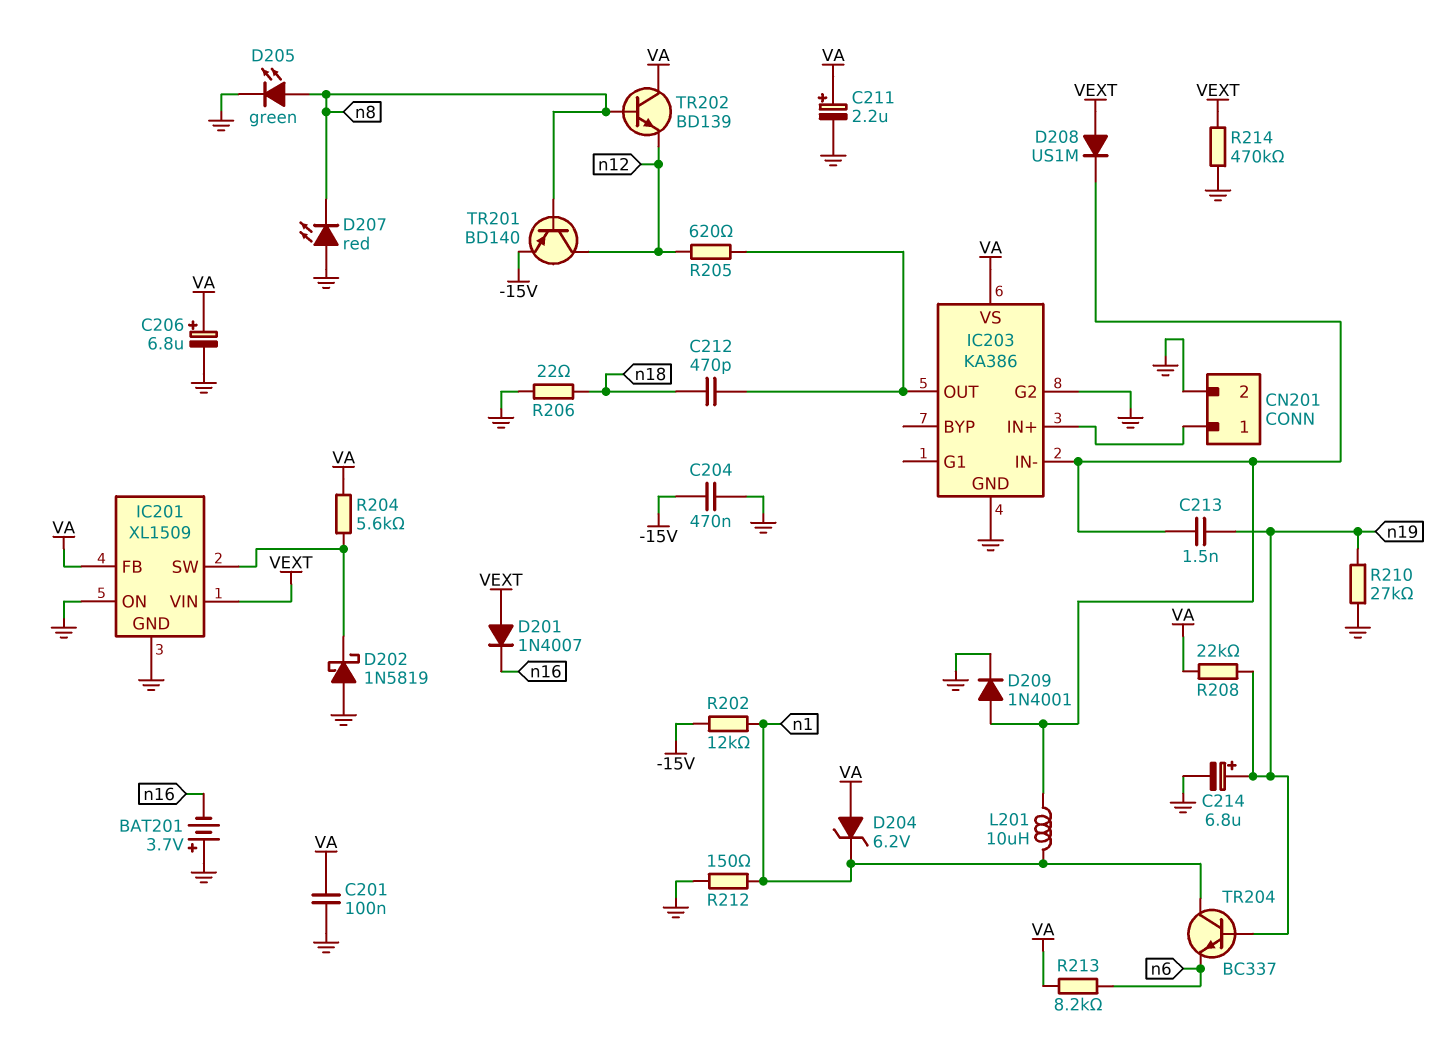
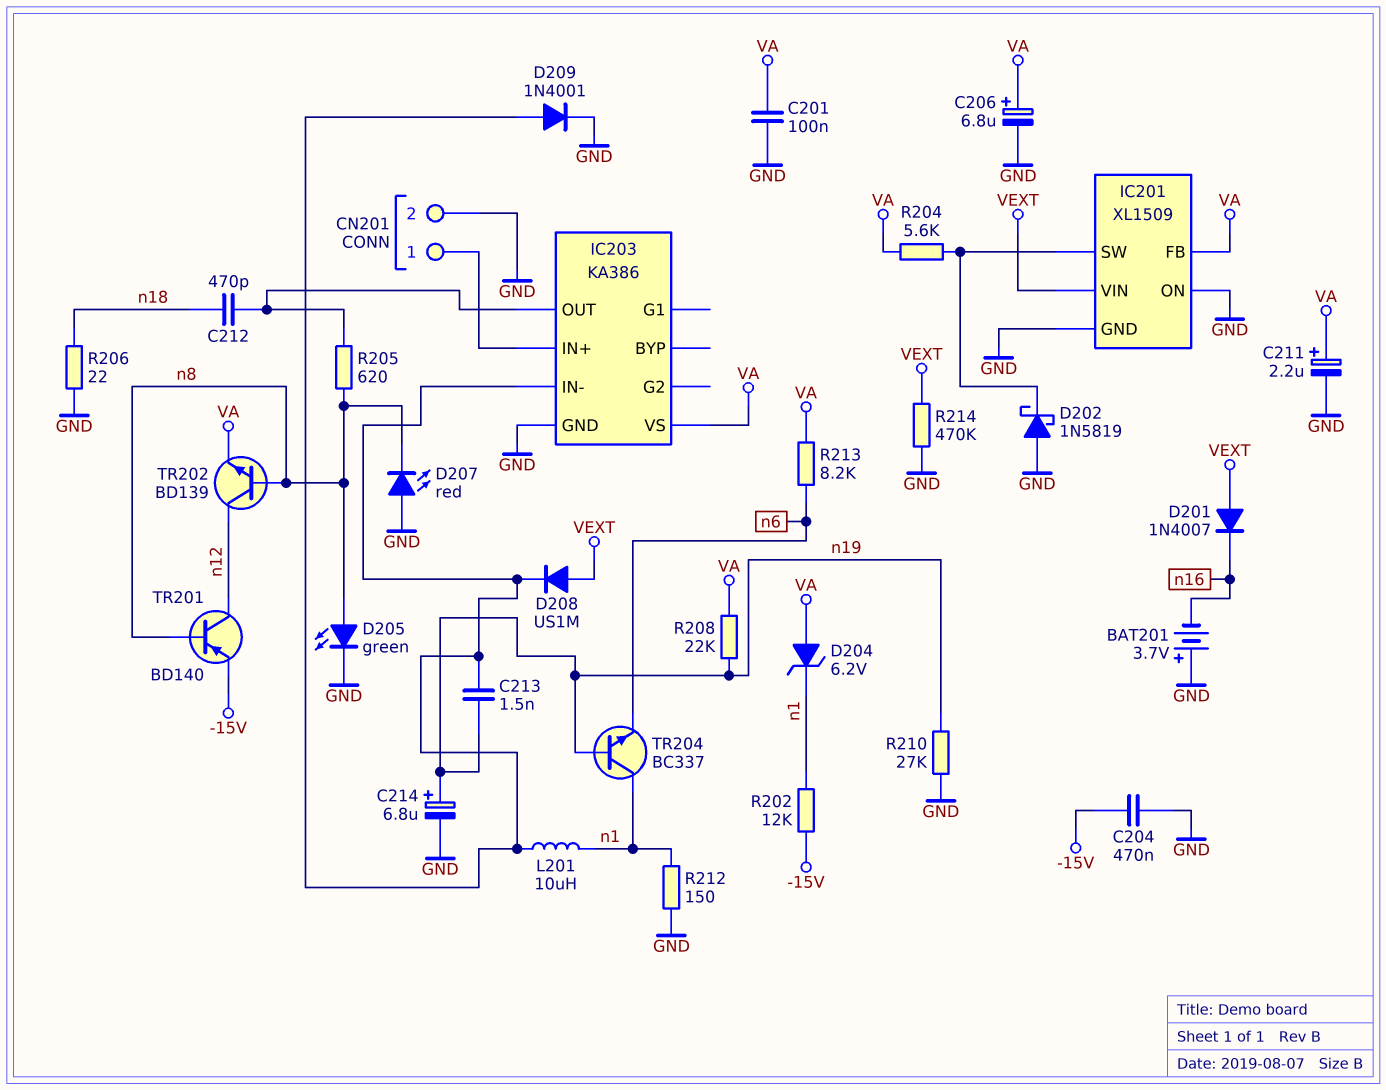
IC203 pin G2: GND -> none
R205: 620 (IC203/OUT, n12) -> 620 (IC203/OUT, n8)
TR202: NPN BD139 (B n8, C VA, E n12) -> NPN BD139 (B n8, C n12, E VA)

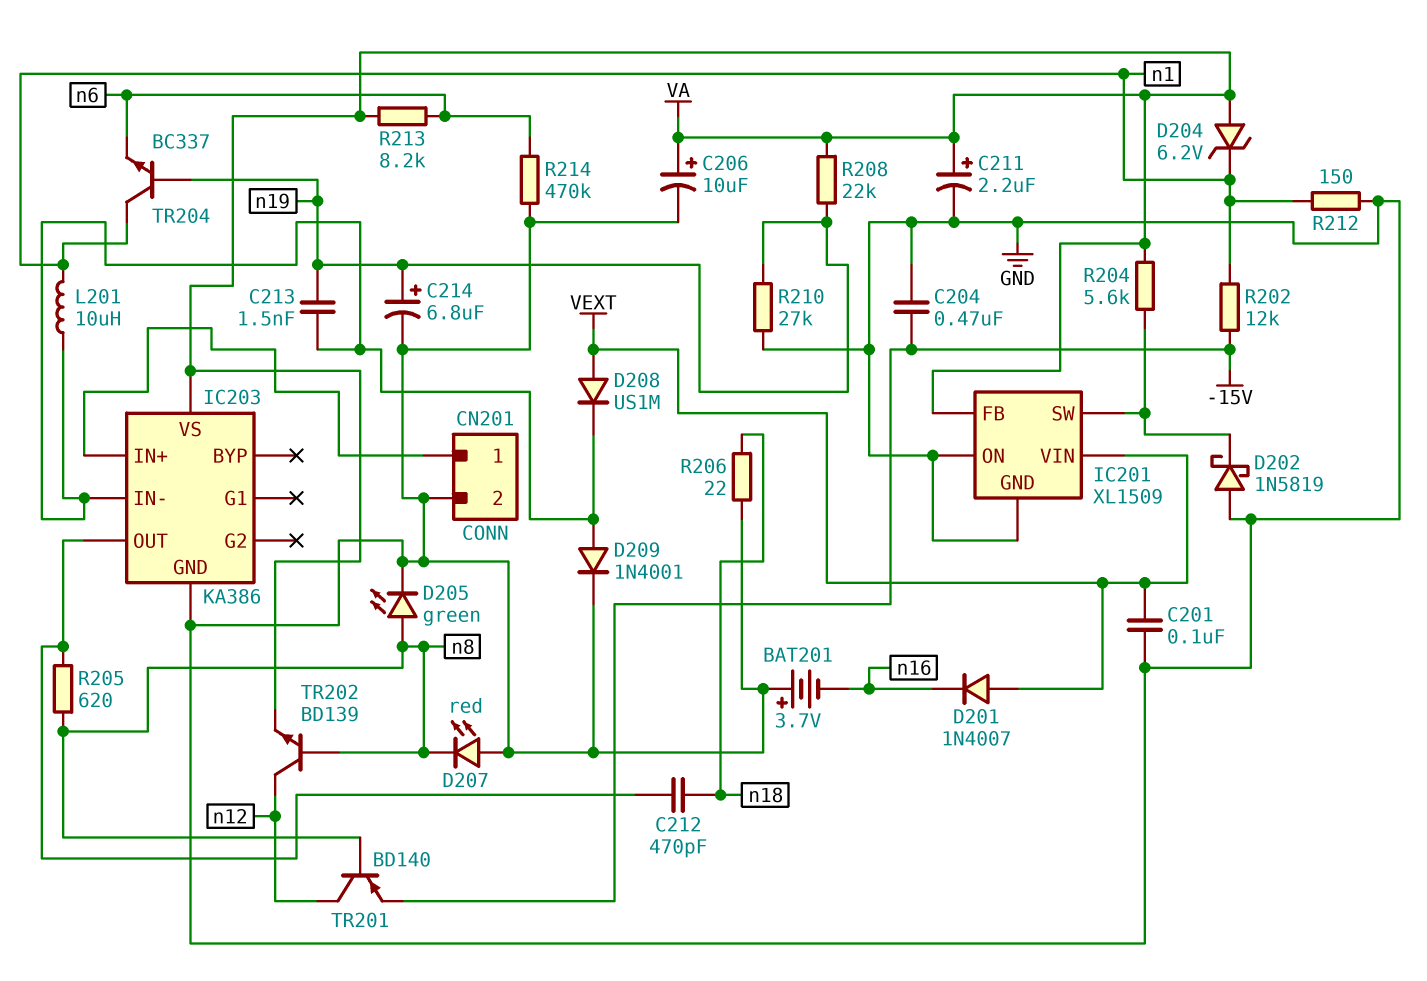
C201: 100nF (GND, VA) -> 100nF (GND, VEXT)
C206: 6.8uF (plus VA, minus GND) -> 10uF (plus VA, minus GND)
R214: 470k (GND, VEXT) -> 470k (GND, n6)

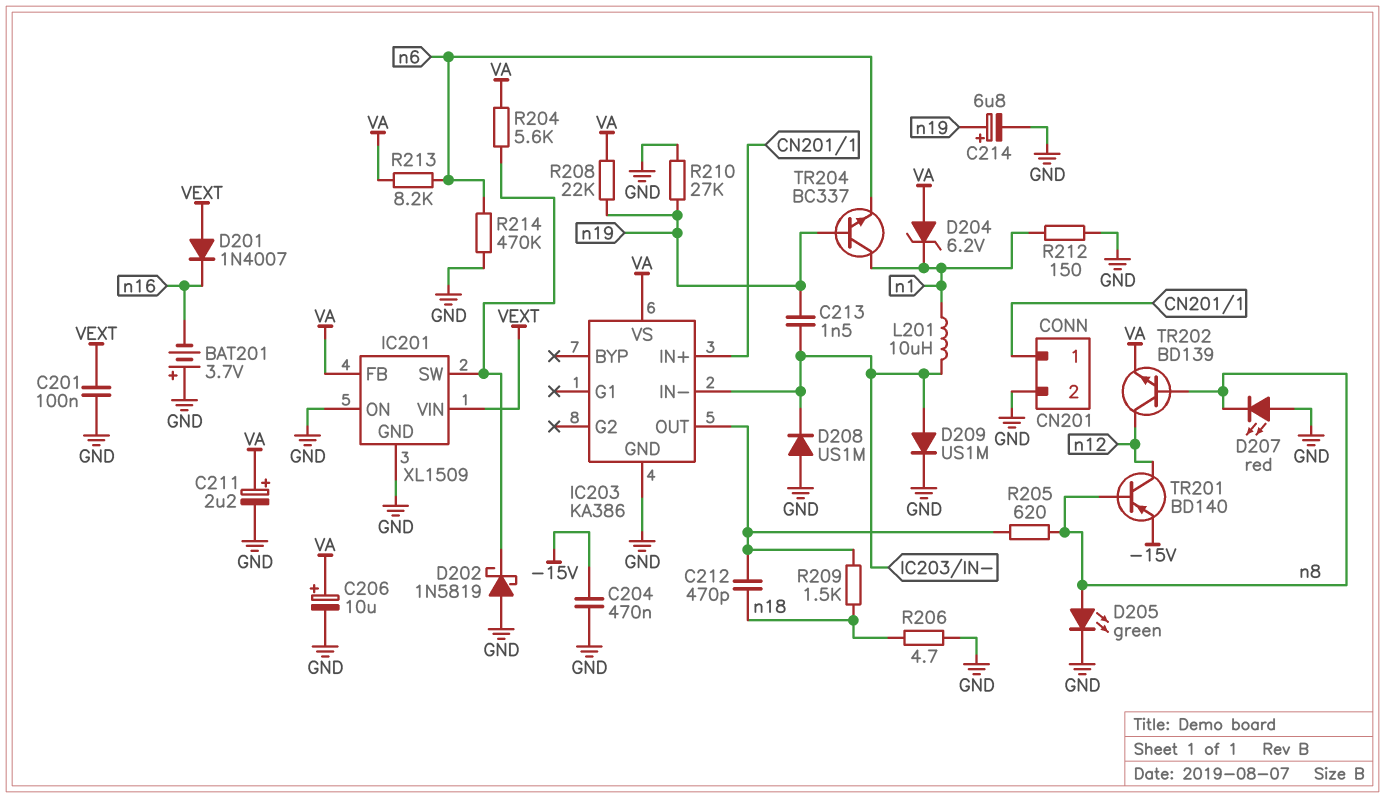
D208: diode US1M (A VEXT, K IC203/IN-) -> diode US1M (A GND, K IC203/IN-)
D209: diode 1N4001 (A IC203/IN-, K GND) -> diode US1M (A IC203/IN-, K GND)
R202: 12k (-15V, n1) -> none
R206: 22 (GND, n18) -> 4.7 (GND, n18)
R209: none -> 1.5k (IC203/OUT, n18)

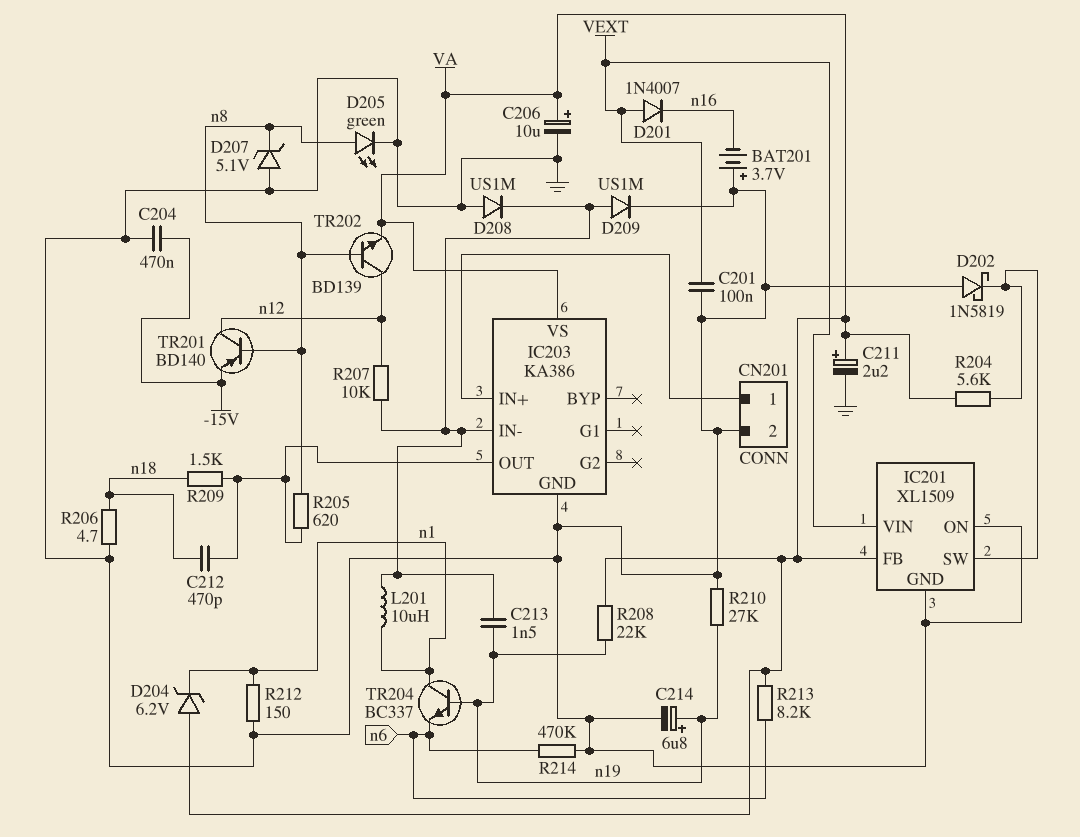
D207: LED red (A GND, K n8) -> zener 5.1V (A GND, K n8)
R207: none -> 10k (IC203/IN-, n12)

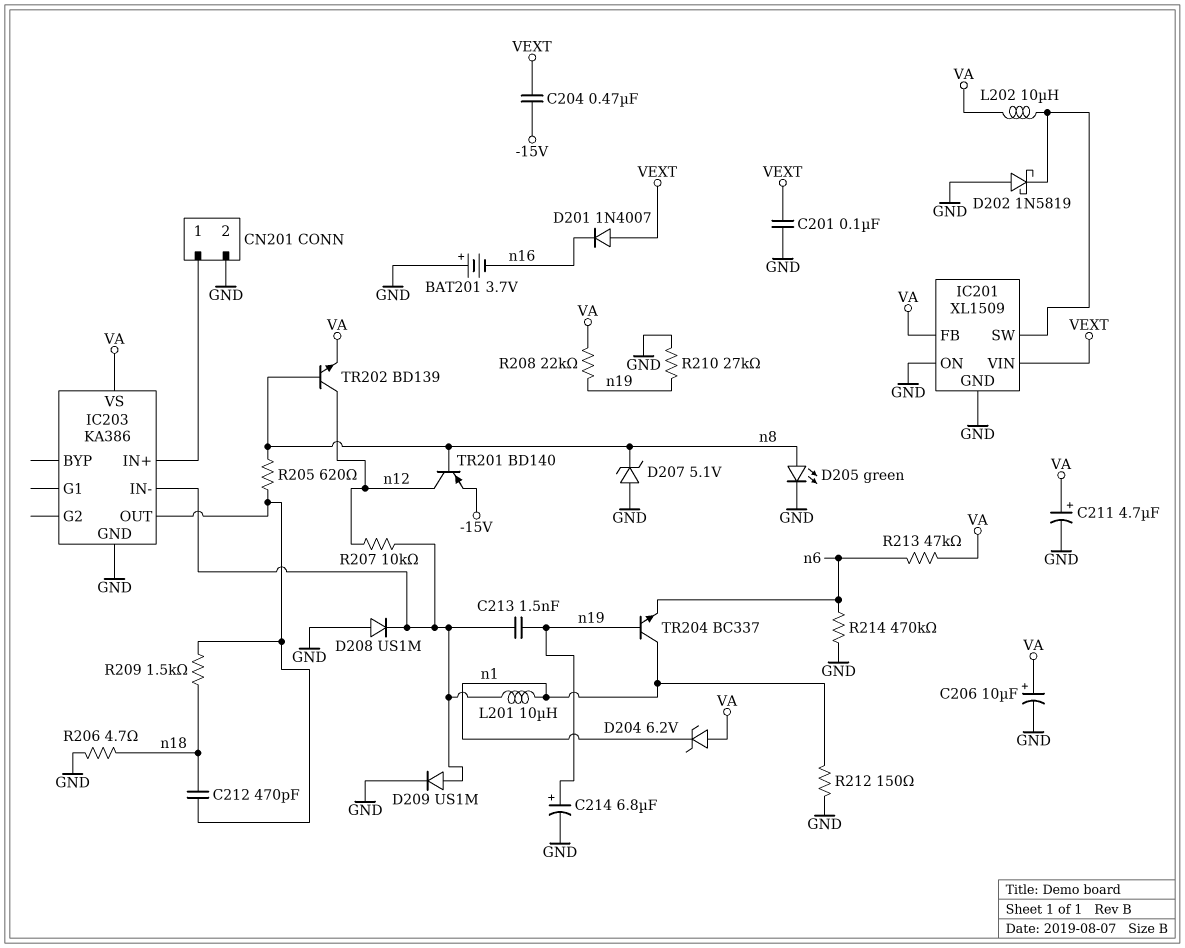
C204: 470nF (-15V, GND) -> 470nF (-15V, VEXT)
C211: 2.2uF (plus VA, minus GND) -> 4.7uF (plus VA, minus GND)
L202: none -> 10uH (IC201/SW, VA)
R204: 5.6k (IC201/SW, VA) -> none
R213: 8.2k (VA, n6) -> 47k (VA, n6)

